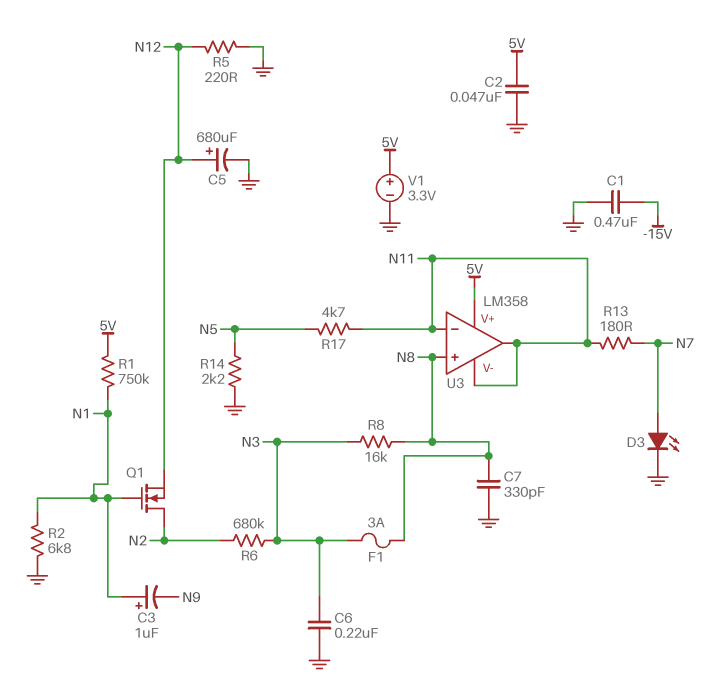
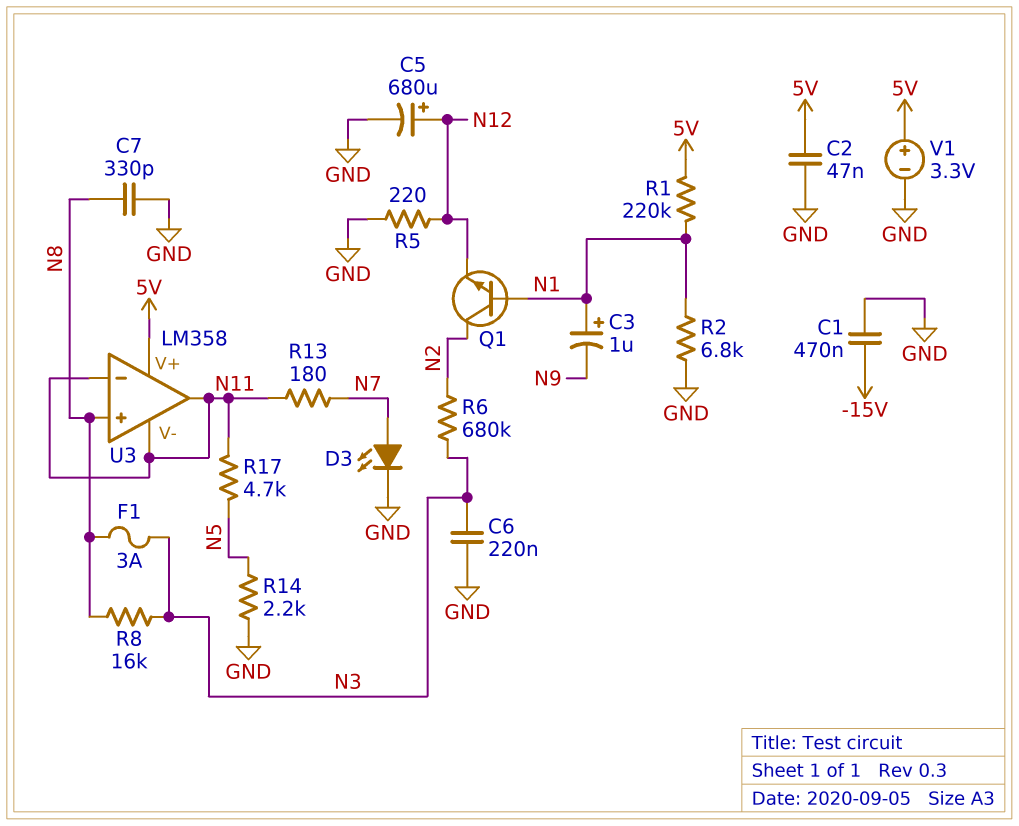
Q1: NMOS (G N1, D N2, S N12) -> NPN (B N1, C N2, E N12)
R1: 750k (5V, N1) -> 220k (5V, N1)

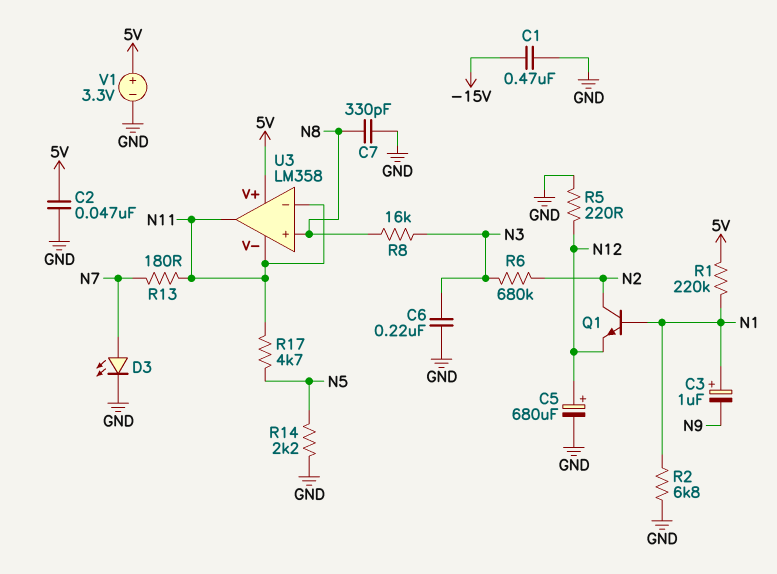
F1: 3A (N3, N8) -> none

